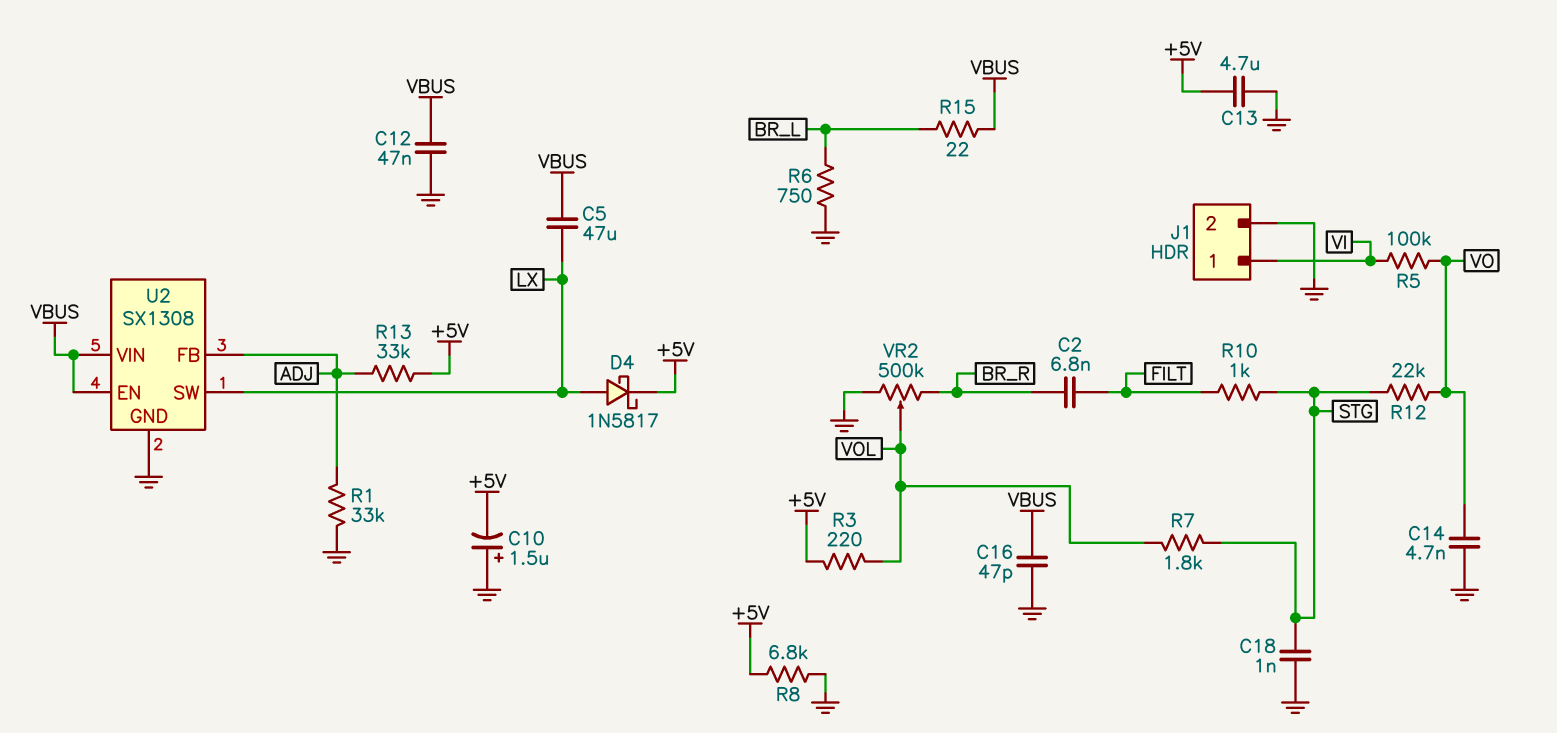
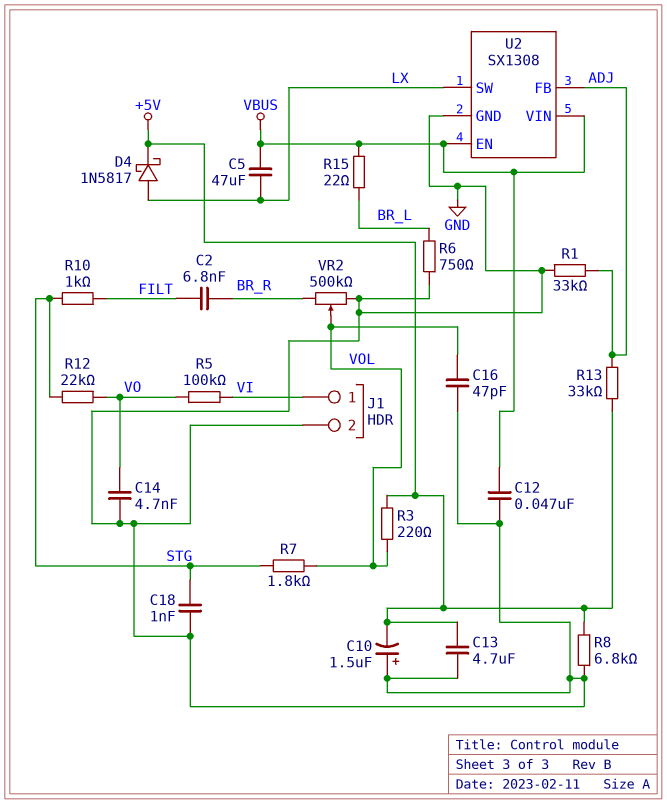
C16: 47pF (GND, VBUS) -> 47pF (GND, VOL)

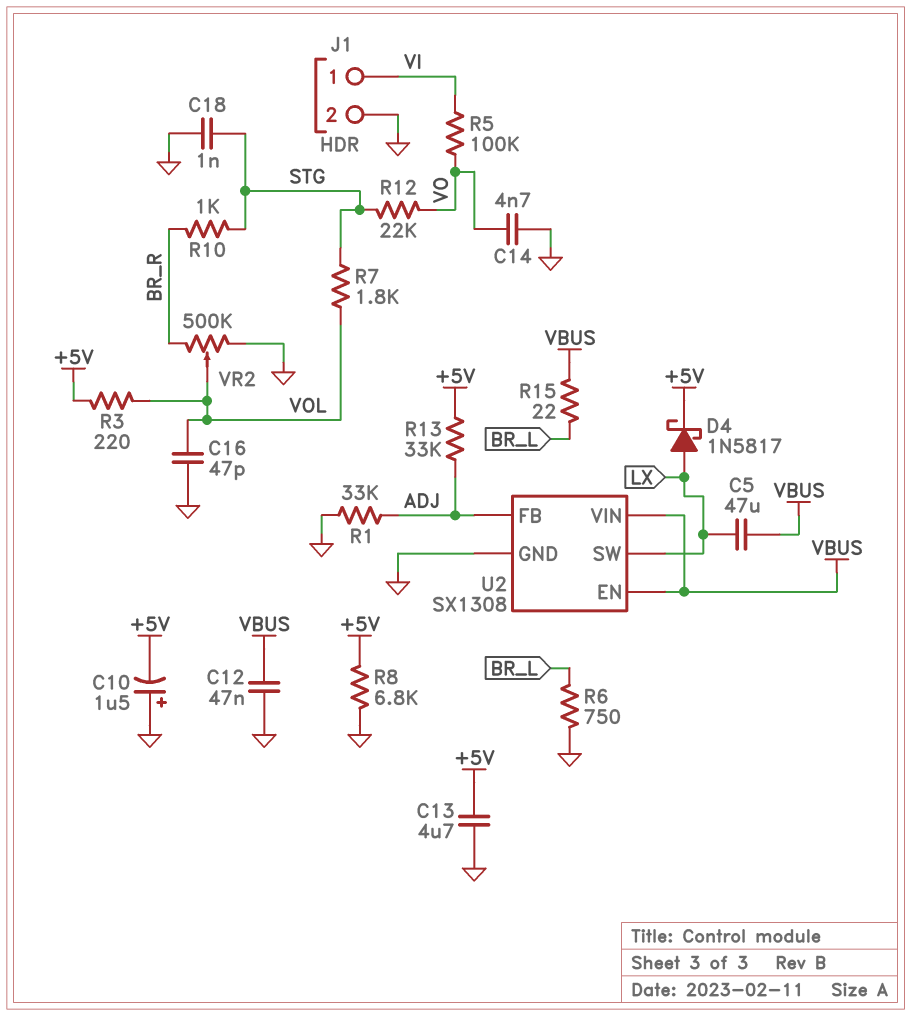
C2: 6.8nF (BR_R, FILT) -> none
R10: 1k (FILT, STG) -> 1k (BR_R, STG)

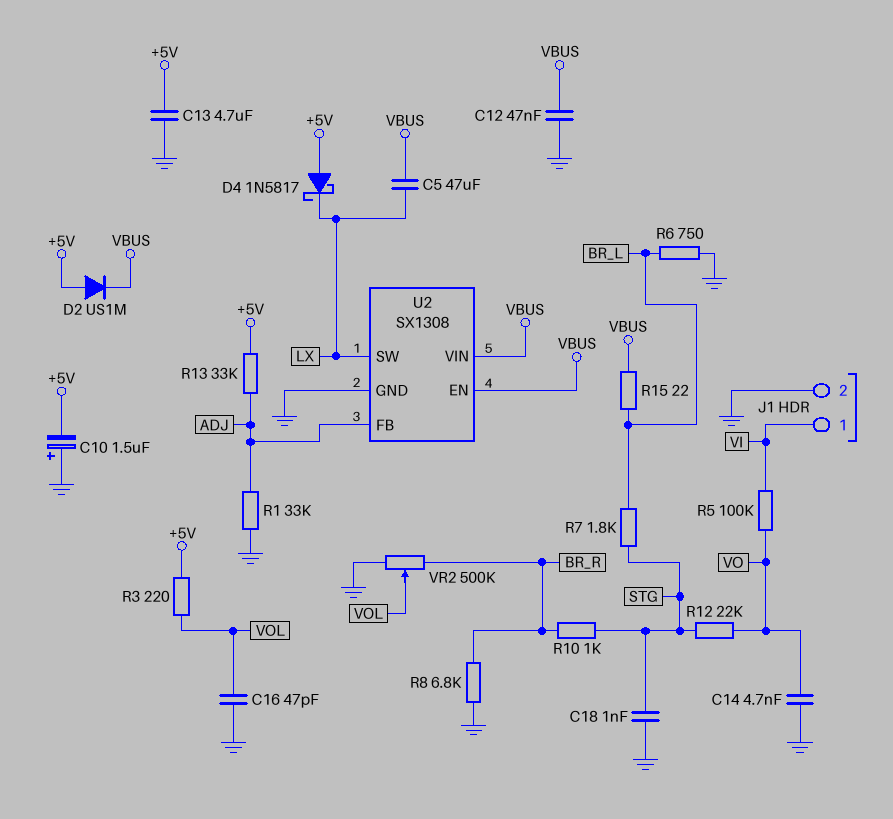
D2: none -> diode US1M (A +5V, K VBUS)
D4: schottky 1N5817 (A LX, K +5V) -> schottky 1N5817 (A +5V, K LX)
R7: 1.8k (STG, VOL) -> 1.8k (BR_L, STG)
R8: 6.8k (+5V, GND) -> 6.8k (BR_R, GND)

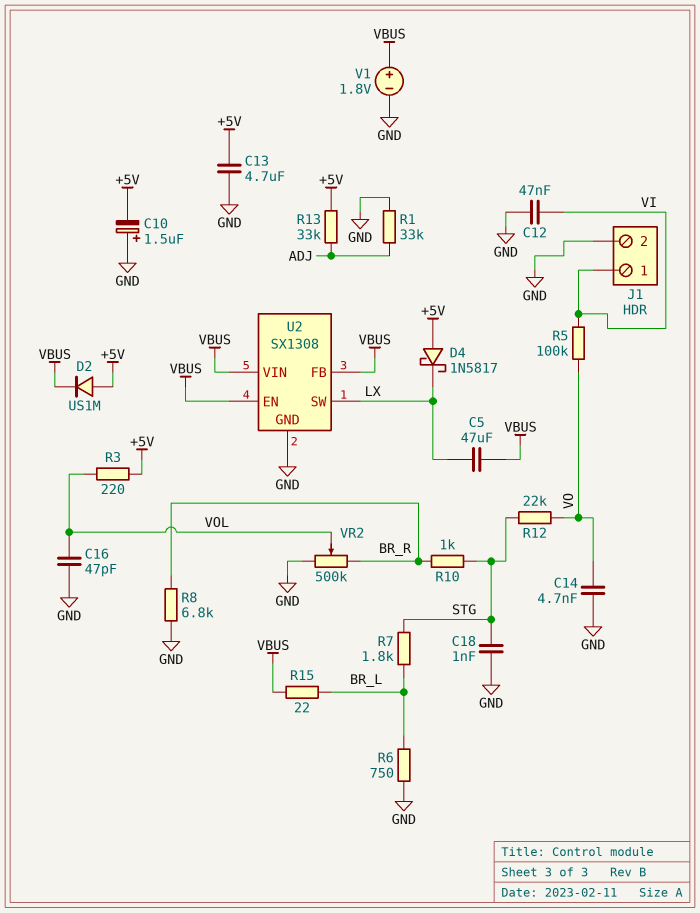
C12: 47nF (GND, VBUS) -> 47nF (GND, VI)
U2 pin FB: ADJ -> VBUS
V1: none -> 1.8V (plus VBUS, minus GND)

